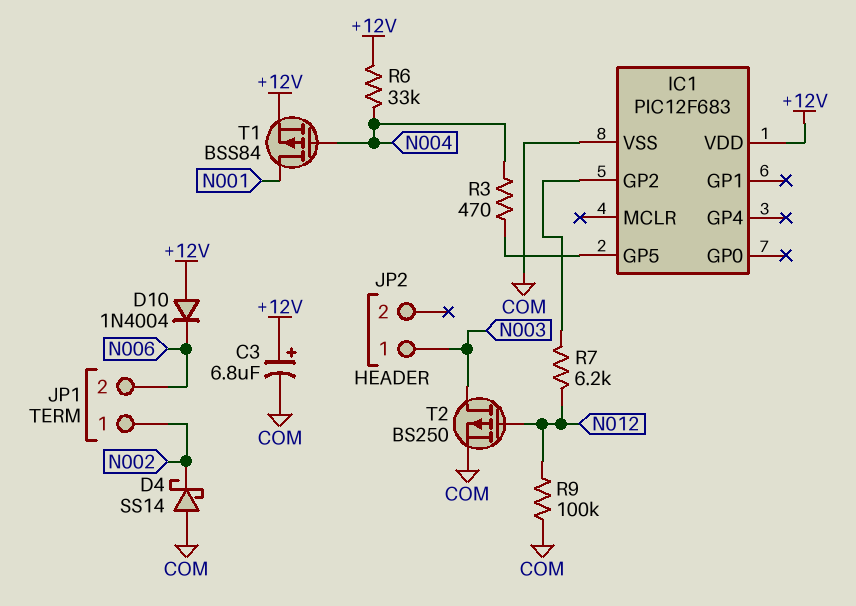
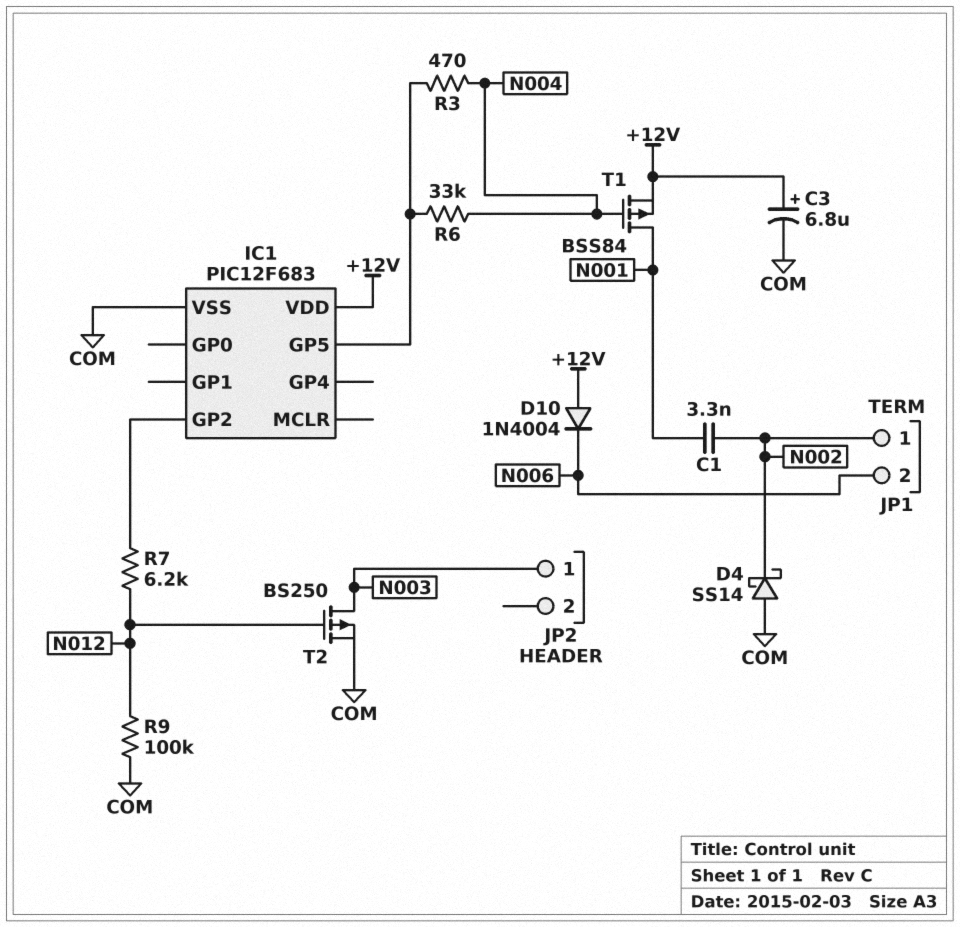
C1: none -> 3.3nF (N001, N002)
R6: 33k (+12V, N004) -> 33k (IC1/GP5, N004)

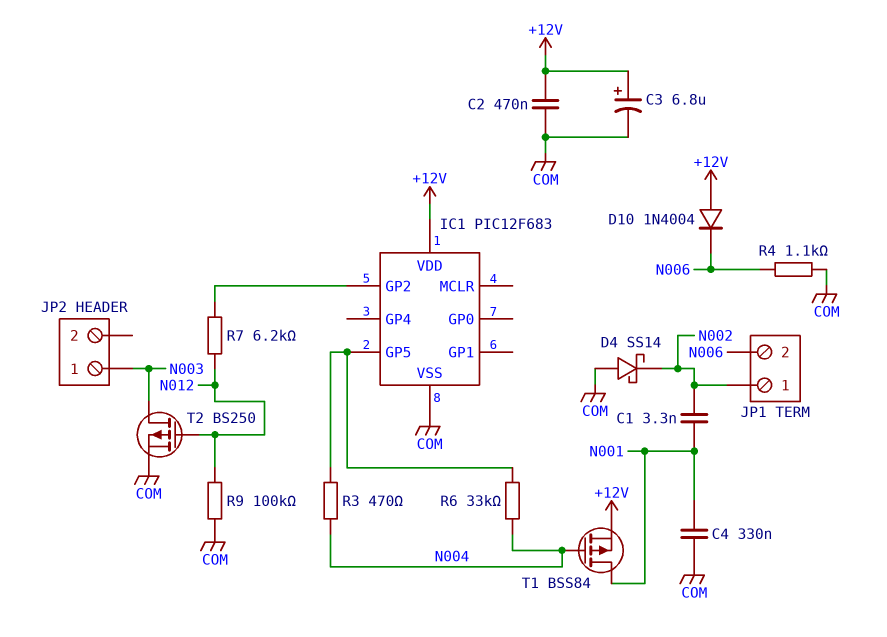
C2: none -> 470nF (+12V, COM)
C4: none -> 330nF (COM, N001)
R4: none -> 1.1k (COM, N006)

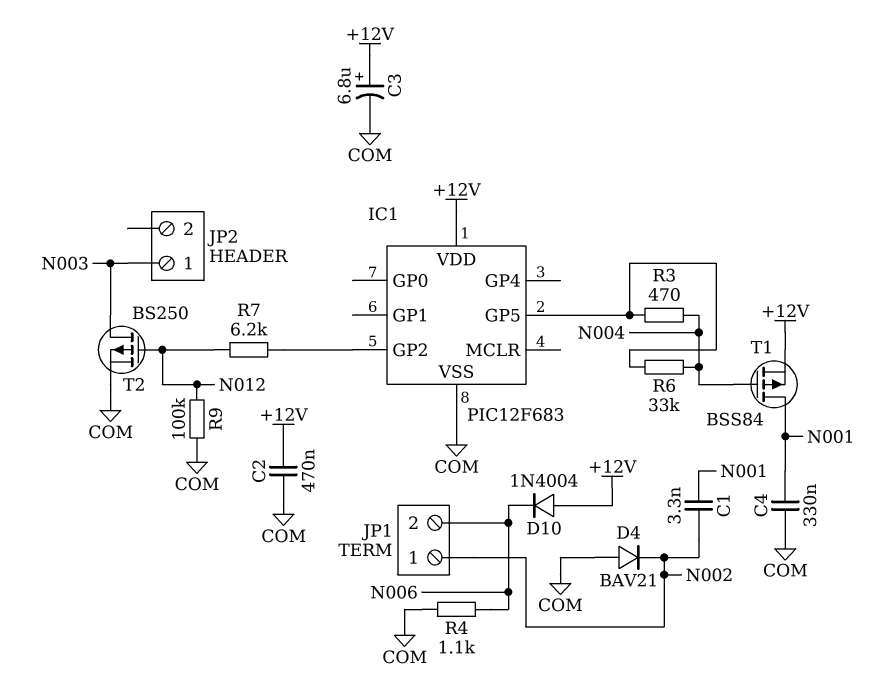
D4: schottky SS14 (A COM, K N002) -> diode BAV21 (A COM, K N002)

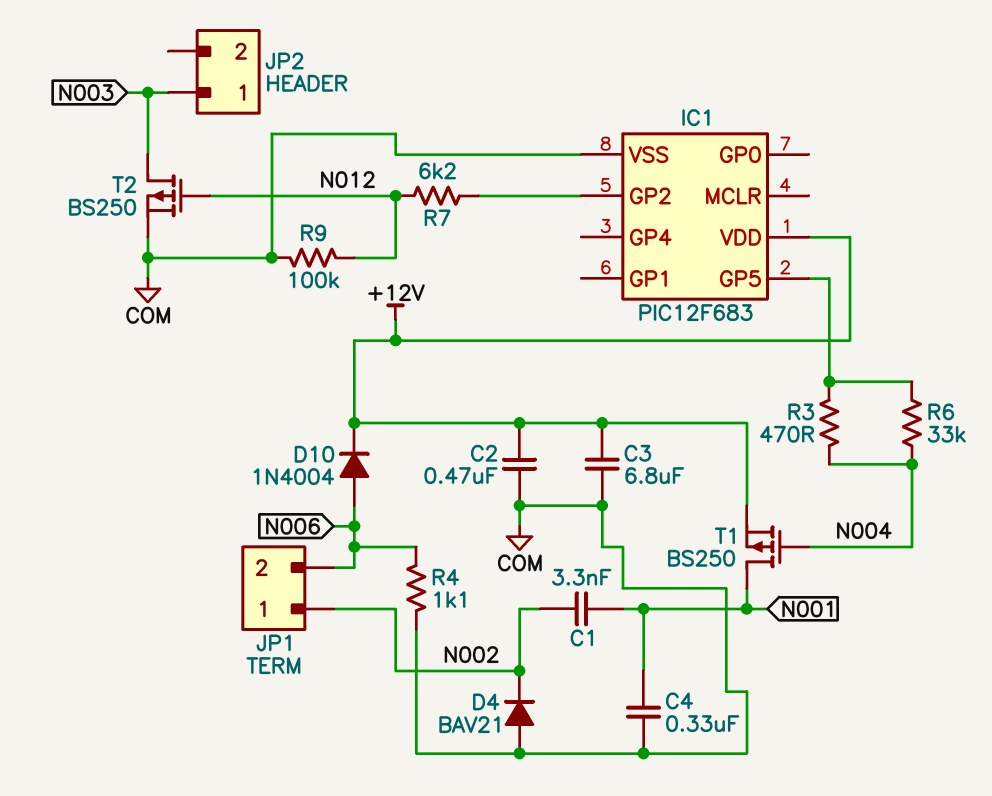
C3: 6.8uF (plus +12V, minus COM) -> 6.8uF (+12V, COM)
D10: diode 1N4004 (A +12V, K N006) -> diode 1N4004 (A N006, K +12V)
T1: PMOS BSS84 (G N004, D N001, S +12V) -> PMOS BS250 (G N004, D N001, S +12V)

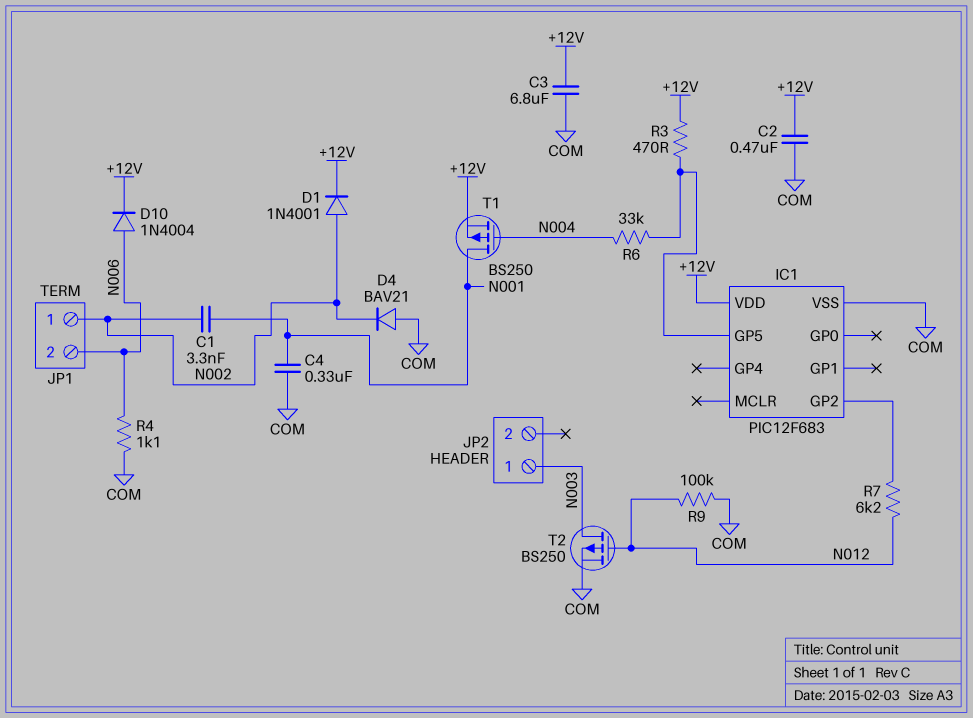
D1: none -> diode 1N4001 (A N002, K +12V)
R3: 470 (IC1/GP5, N004) -> 470 (+12V, IC1/GP5)

